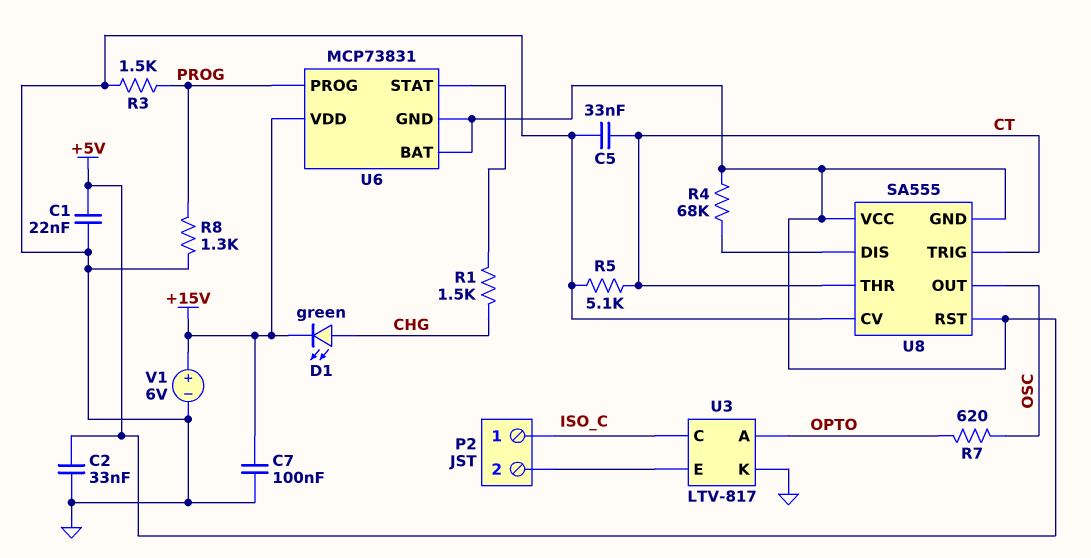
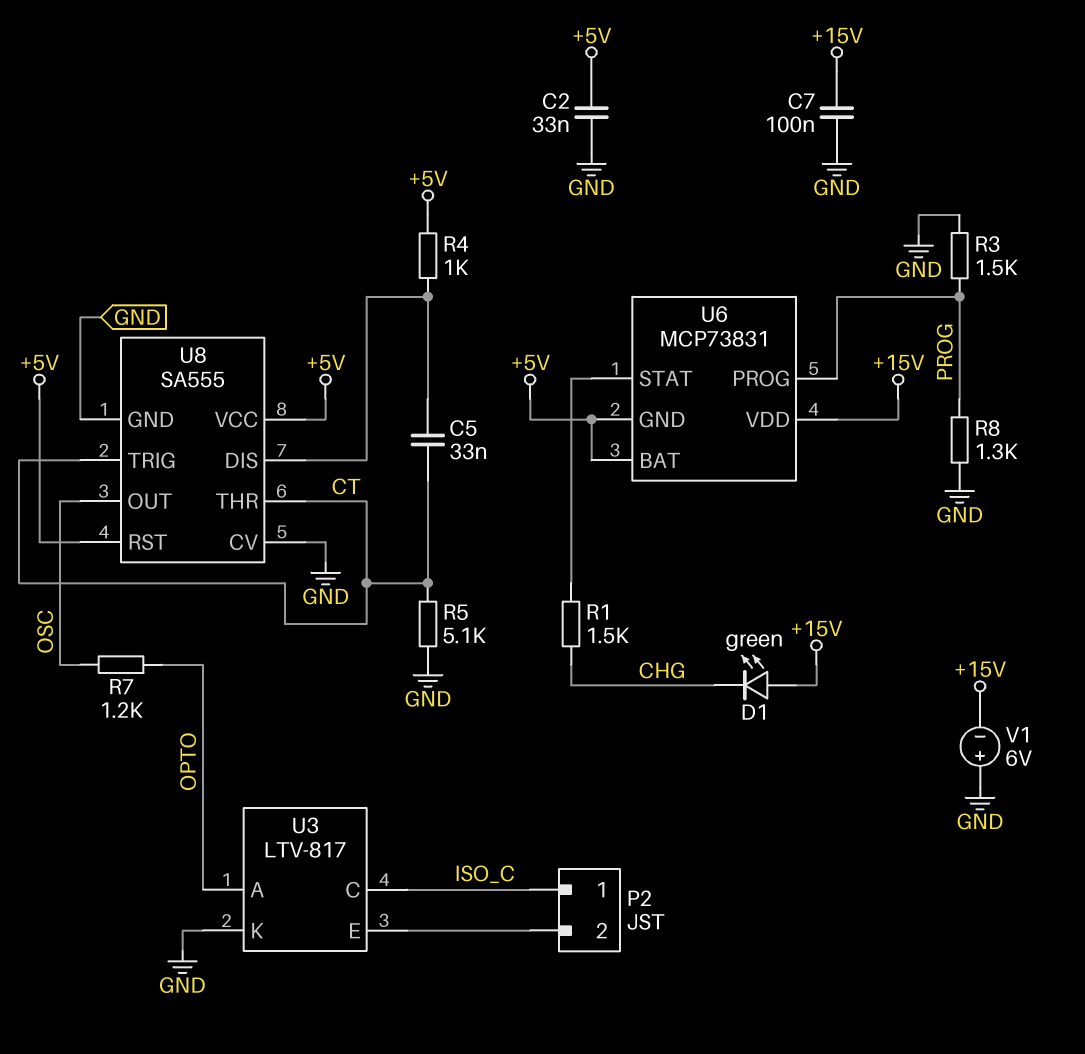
C1: 22nF (+5V, GND) -> none
C5: 33nF (CT, GND) -> 33nF (CT, U8/DIS)
D1: LED green (A CHG, K +15V) -> LED green (A +15V, K CHG)
R4: 68k (+5V, U8/DIS) -> 1k (+5V, U8/DIS)
R7: 620 (OPTO, OSC) -> 1.2k (OPTO, OSC)
U8 pin GND: +5V -> GND
V1: 6V (plus +15V, minus GND) -> 6V (plus GND, minus +15V)

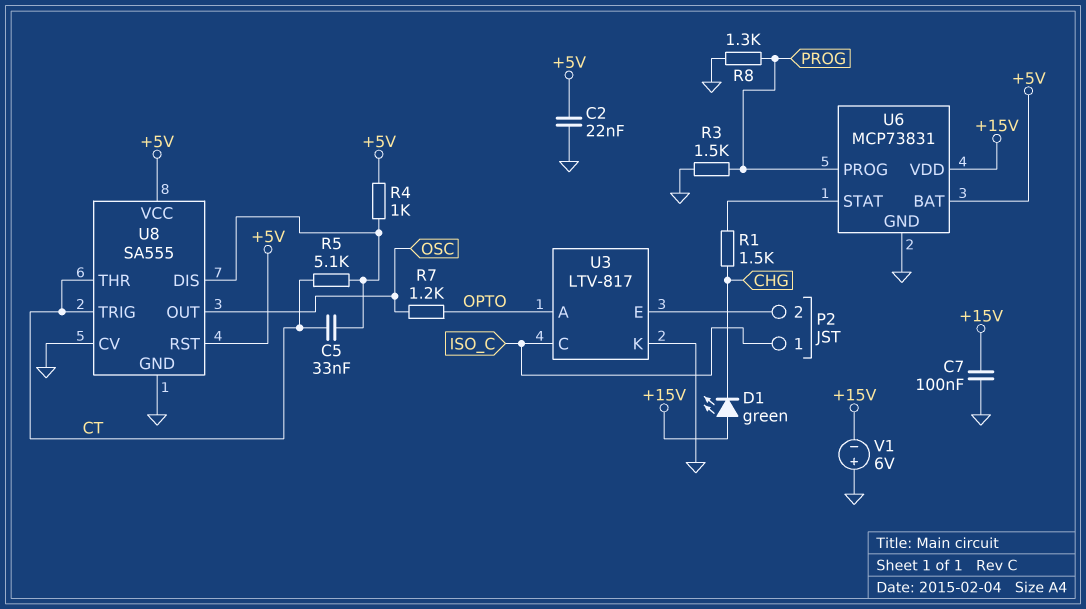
C2: 33nF (+5V, GND) -> 22nF (+5V, GND)
R5: 5.1k (CT, GND) -> 5.1k (CT, U8/DIS)
U6 pin GND: +5V -> GND

